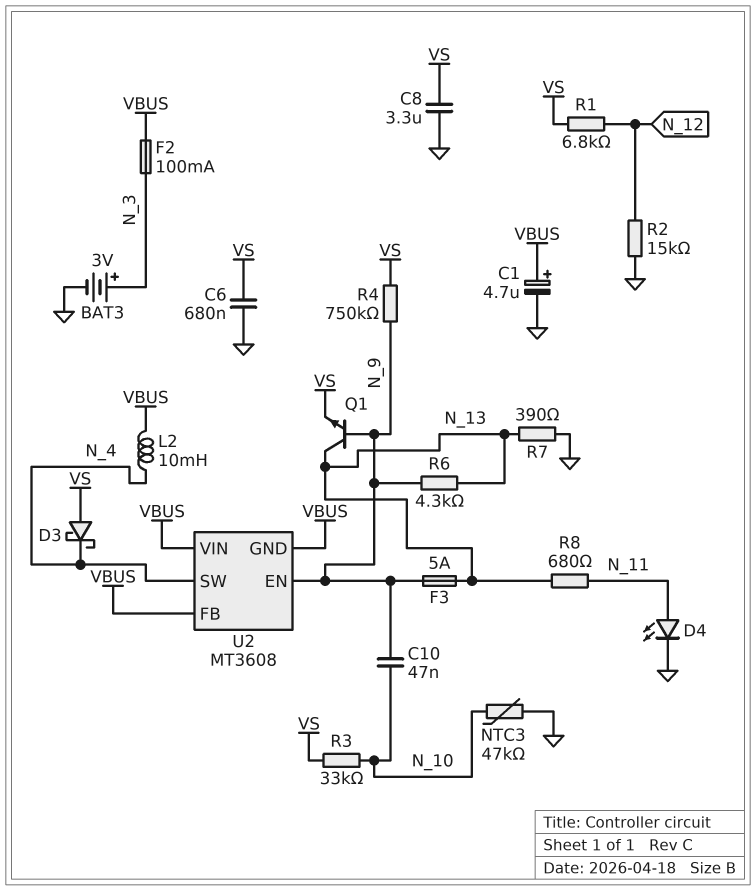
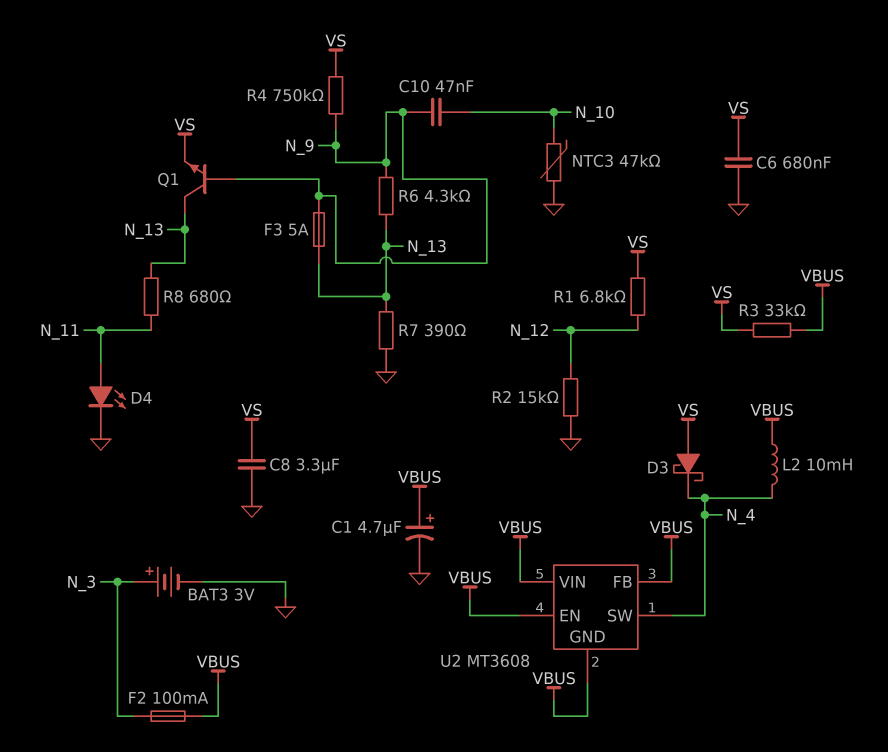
R3: 33k (N_10, VS) -> 33k (VBUS, VS)
U2 pin EN: N_9 -> VBUS

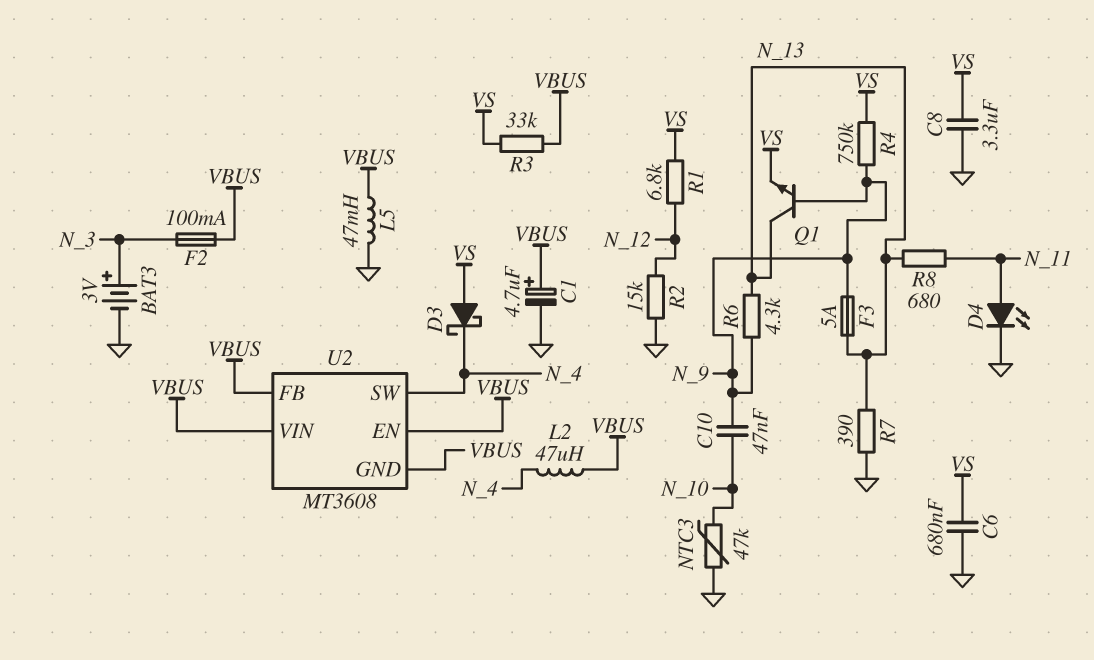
L2: 10mH (N_4, VBUS) -> 47uH (N_4, VBUS)
L5: none -> 47mH (GND, VBUS)

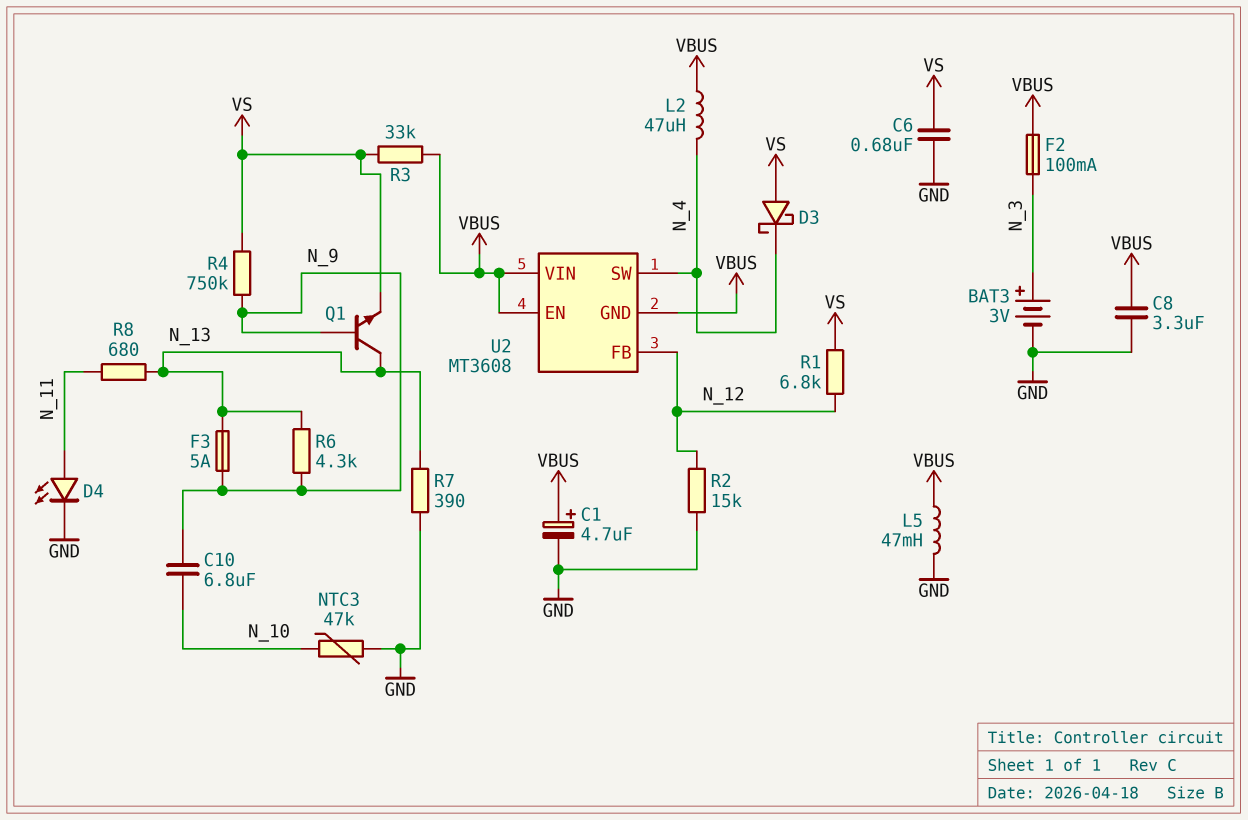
C8: 3.3uF (GND, VS) -> 3.3uF (GND, VBUS)
C10: 47nF (N_9, N_10) -> 6.8uF (N_9, N_10)
U2 pin FB: VBUS -> N_12

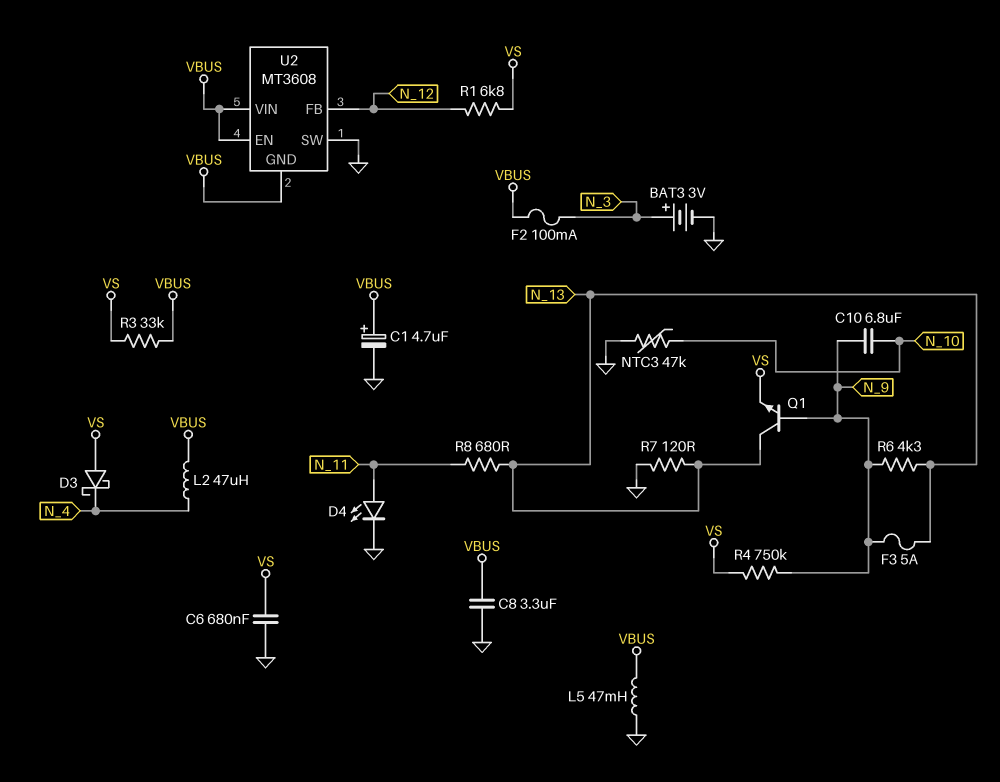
R2: 15k (GND, N_12) -> none
R7: 390 (GND, N_13) -> 120 (GND, N_13)
U2 pin SW: N_4 -> GND

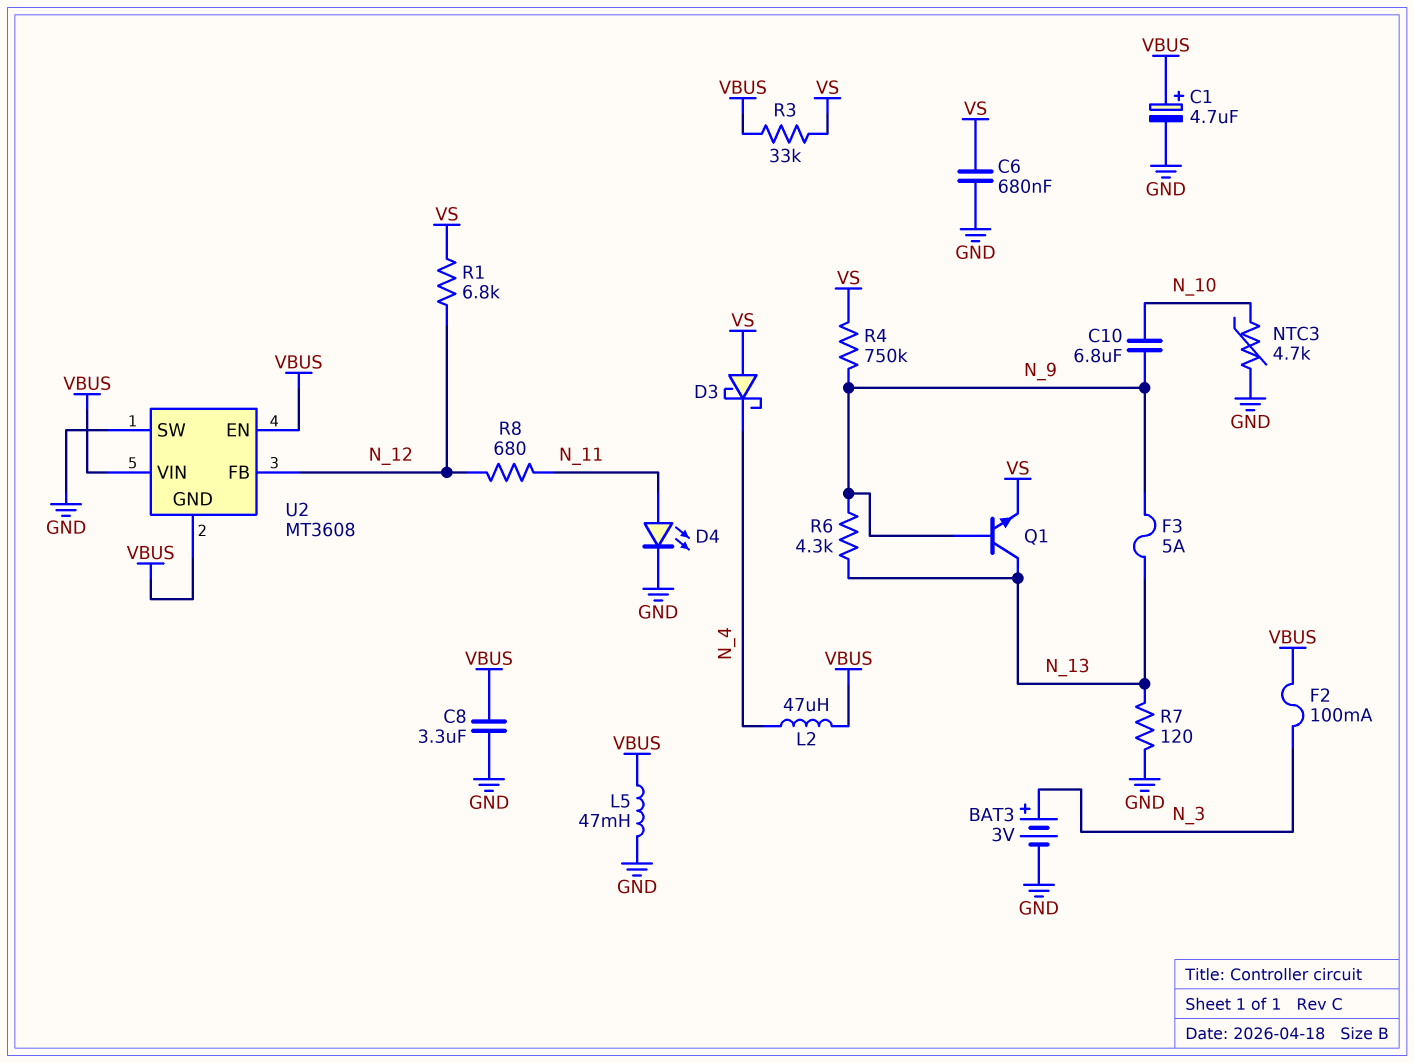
NTC3: 47k (GND, N_10) -> 4.7k (GND, N_10)
R8: 680 (N_11, N_13) -> 680 (N_11, N_12)

